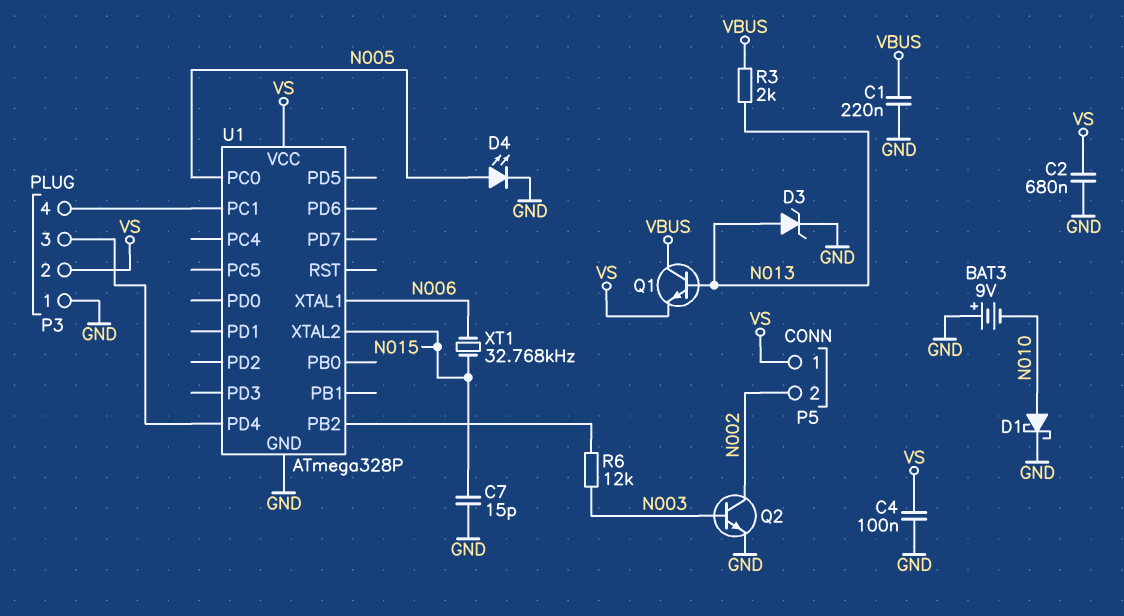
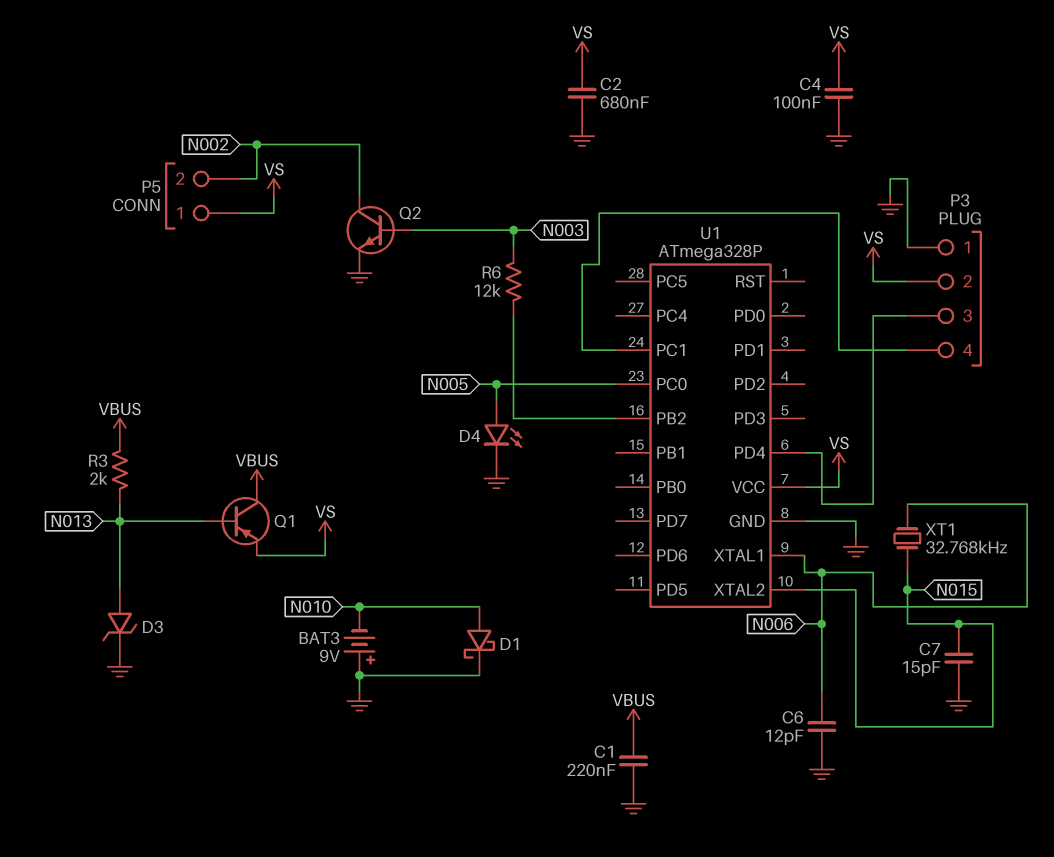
C6: none -> 12pF (GND, N006)
Q1: NPN (B N013, C VBUS, E VS) -> PNP (B N013, C VBUS, E VS)

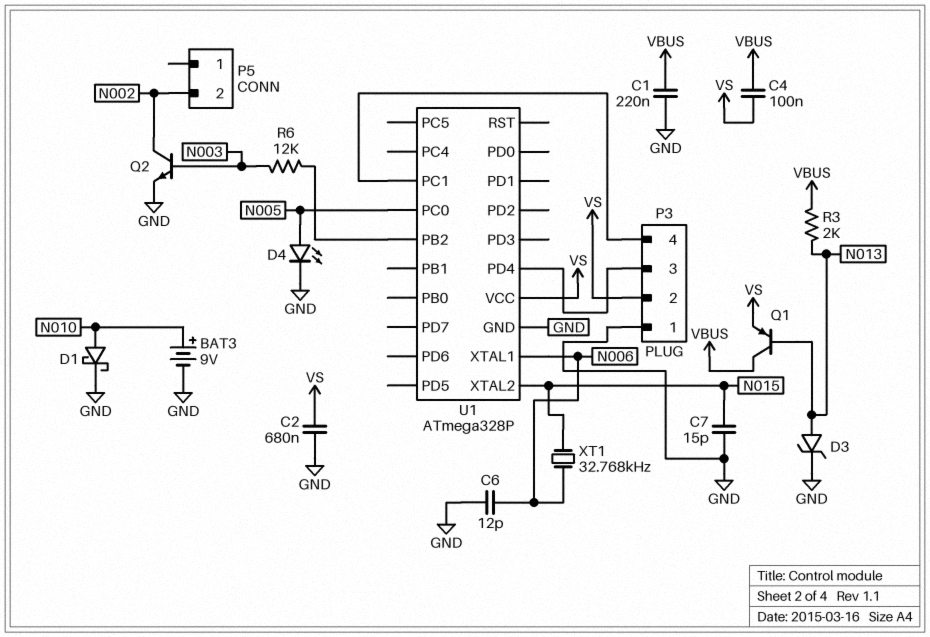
BAT3: 9V (plus GND, minus N010) -> 9V (plus N010, minus GND)
C4: 100nF (GND, VS) -> 100nF (VBUS, VS)
P5 pin 1: VS -> none

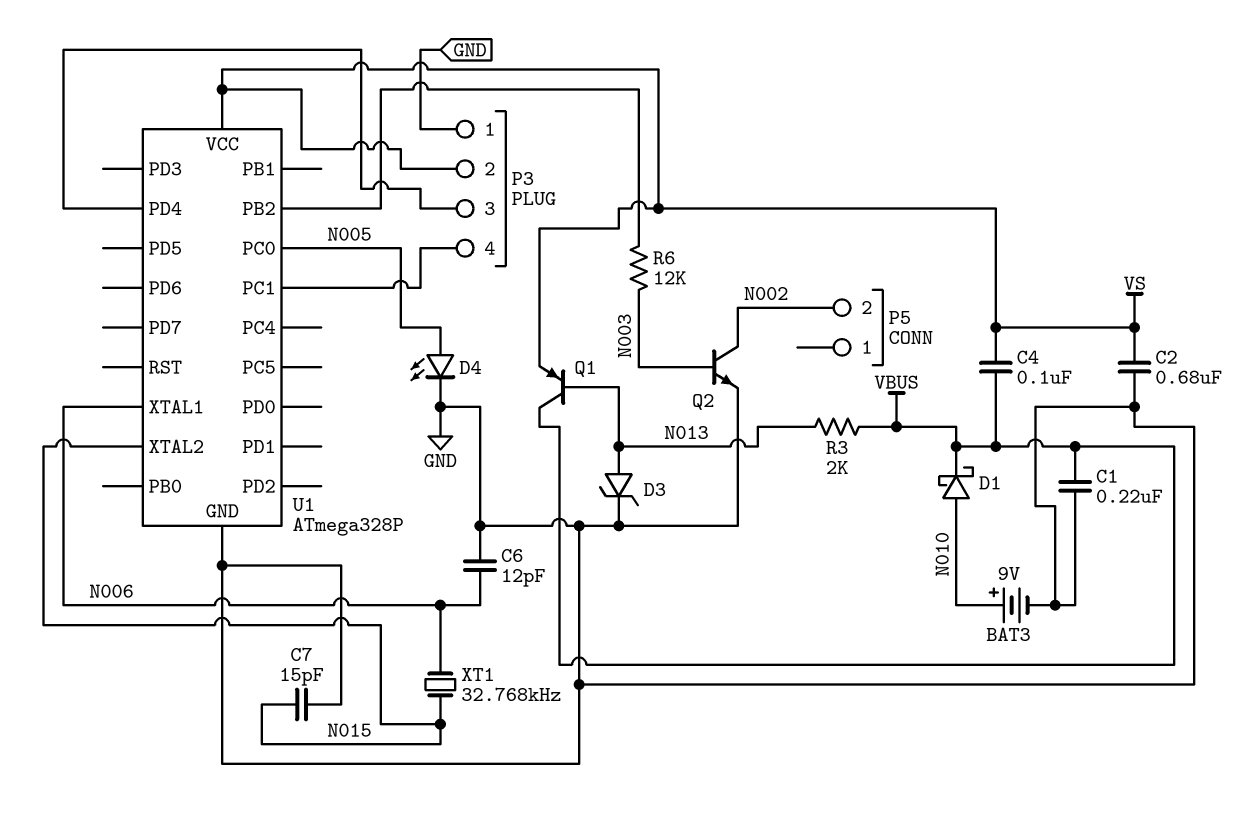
D1: schottky (A N010, K GND) -> schottky (A N010, K VBUS)

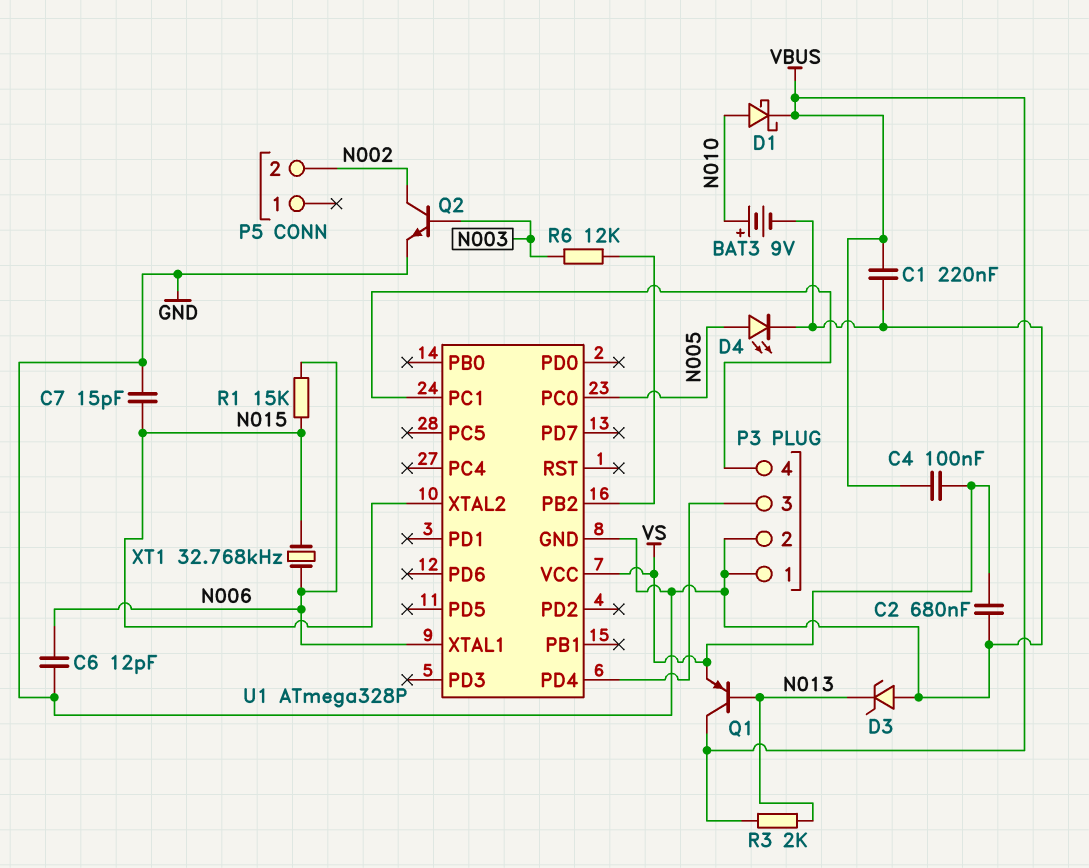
D3: zener (A N013, K GND) -> zener (A GND, K N013)
P3 pin 2: VS -> GND
R1: none -> 15k (N006, N015)

